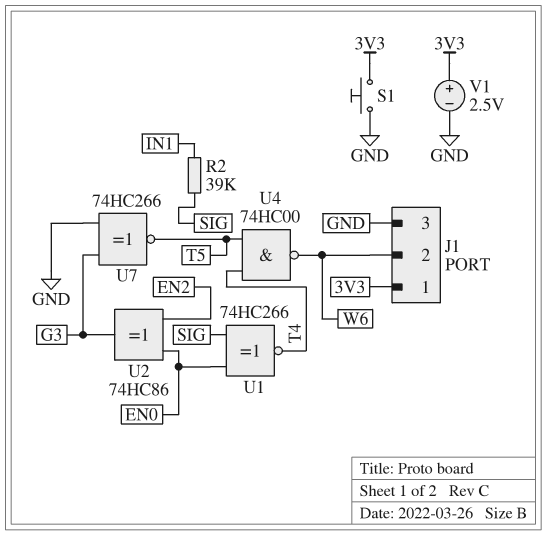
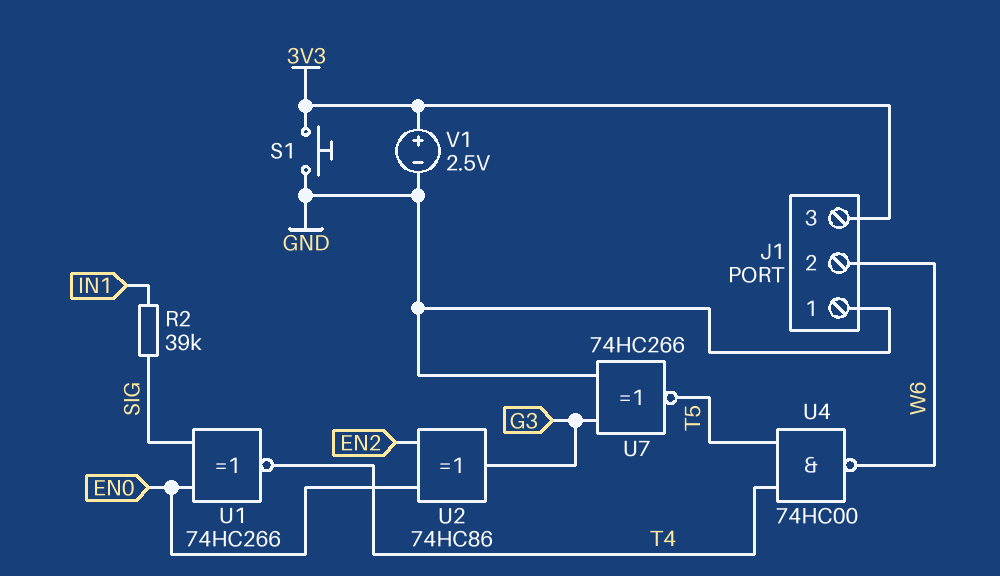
J1 pin 1: 3V3 -> GND
J1 pin 3: GND -> 3V3

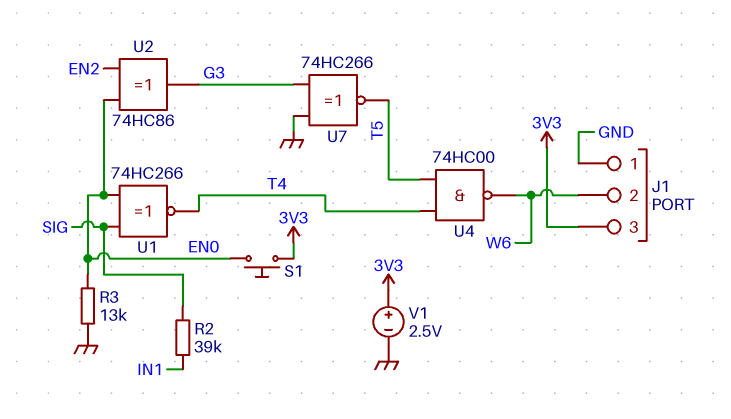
R3: none -> 13k (EN0, GND)
S1: button (3V3, GND) -> button (3V3, EN0)

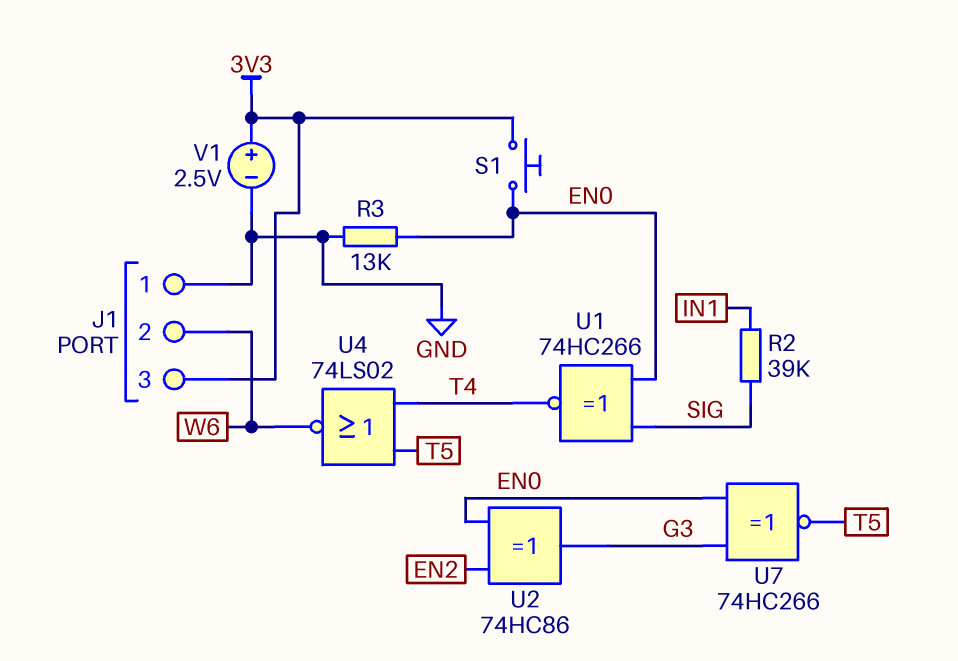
U4: NAND 74HC00 (in T4, in T5, out W6) -> NOR 74LS02 (in T4, in T5, out W6)
U7: XNOR 74HC266 (in G3, in GND, out T5) -> XNOR 74HC266 (in EN0, in G3, out T5)

